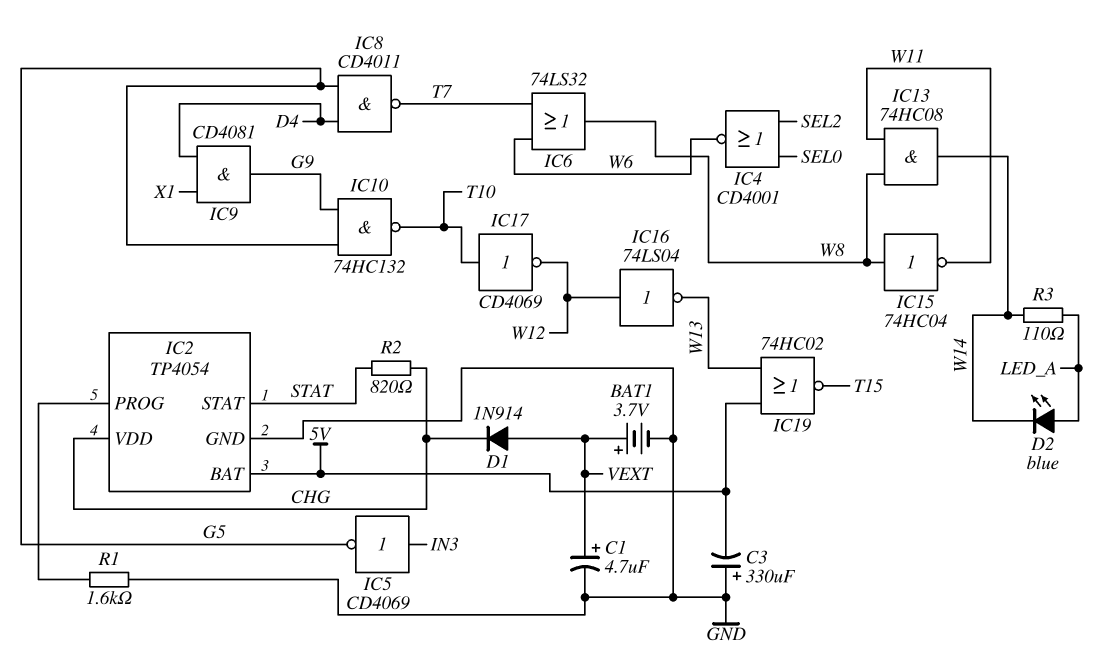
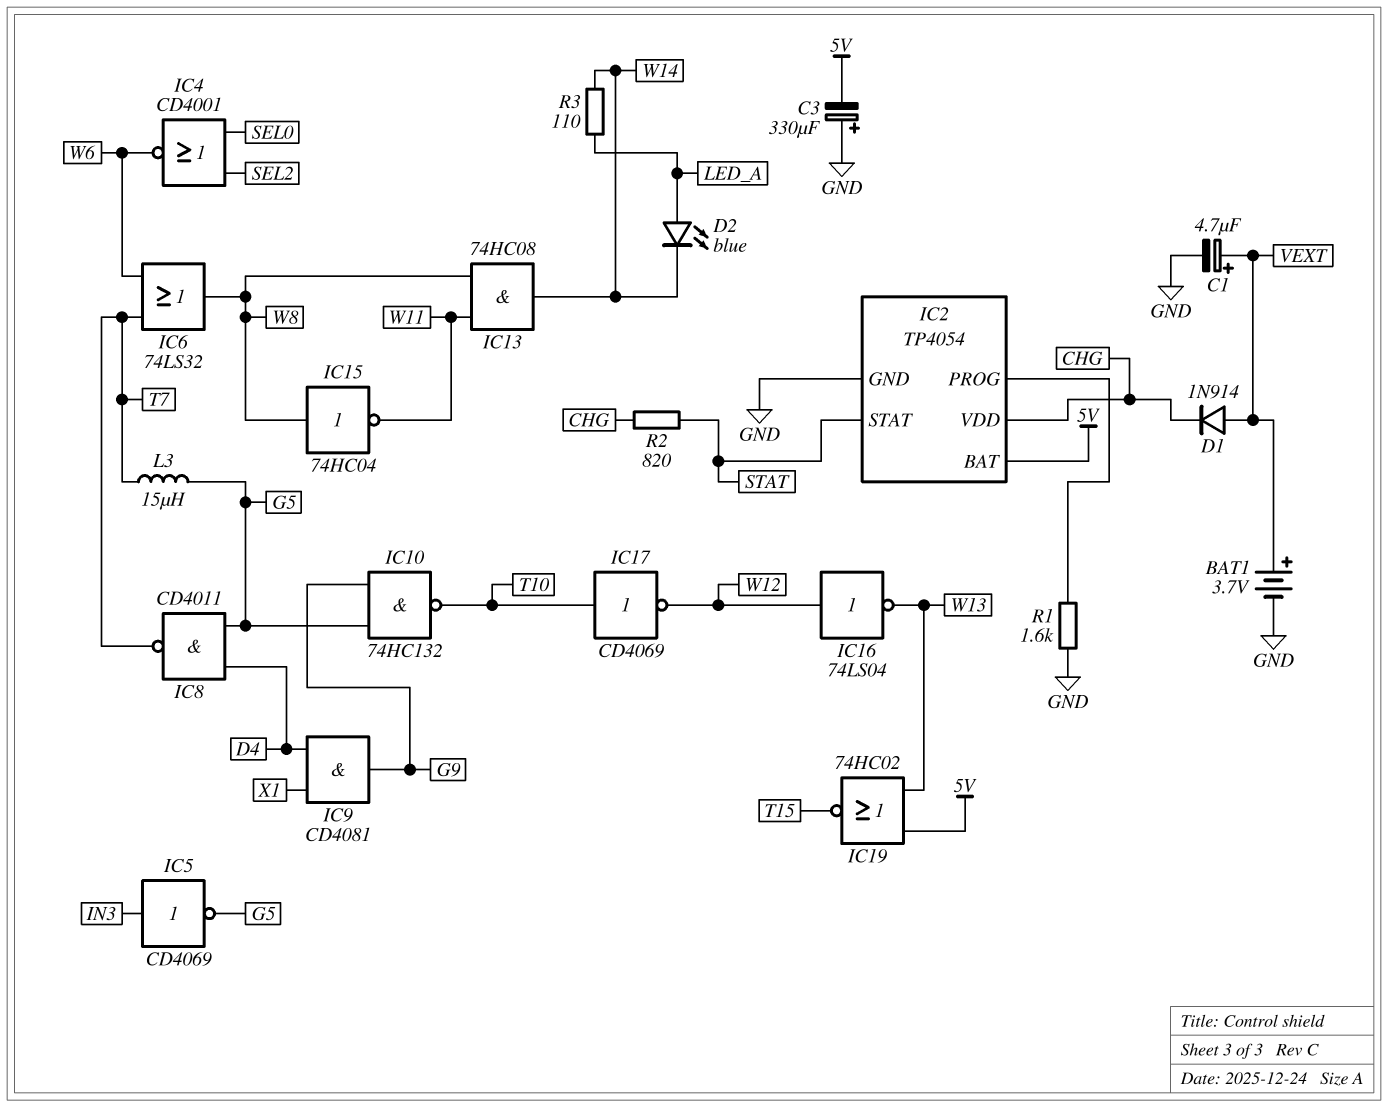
L3: none -> 15uH (G5, T7)

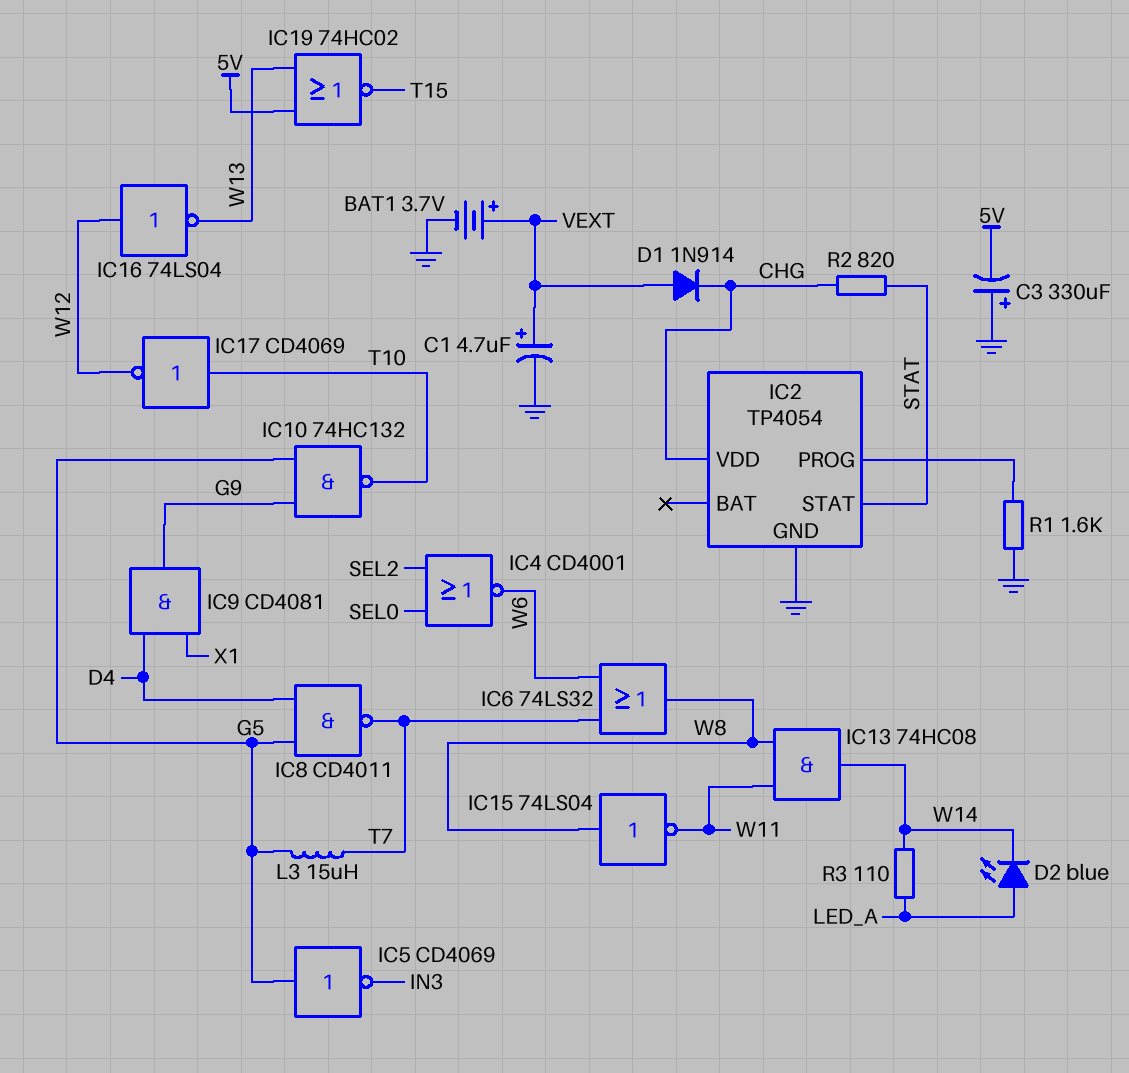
IC2 pin BAT: 5V -> none
IC5: NOT CD4069 (in IN3, out G5) -> NOT CD4069 (in G5, out IN3)
IC15: NOT 74HC04 (in W8, out W11) -> NOT 74LS04 (in W8, out W11)

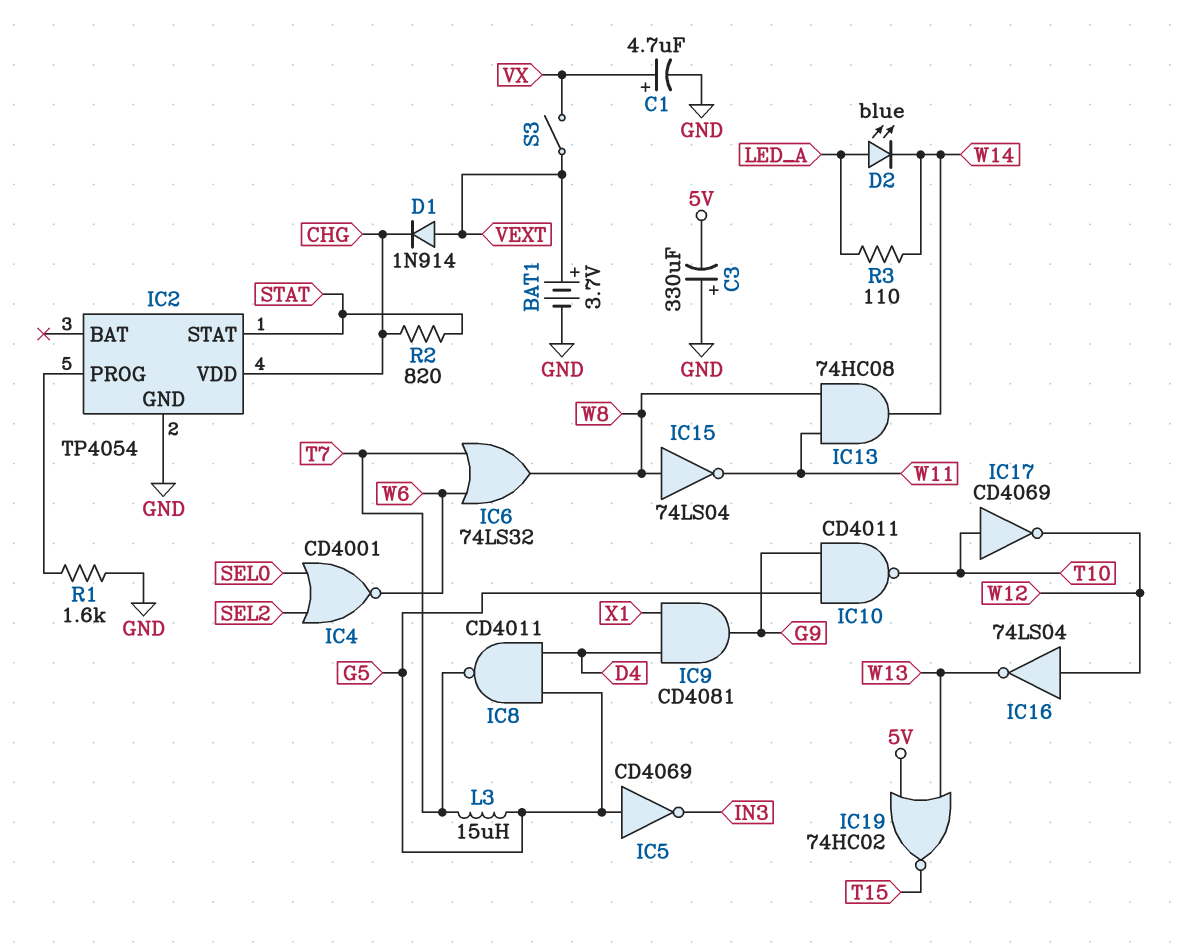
C1: 4.7uF (plus VEXT, minus GND) -> 4.7uF (plus VX, minus GND)
IC10: NAND 74HC132 (in G5, in G9, out T10) -> NAND CD4011 (in G5, in G9, out T10)
S3: none -> switch (VEXT, VX)

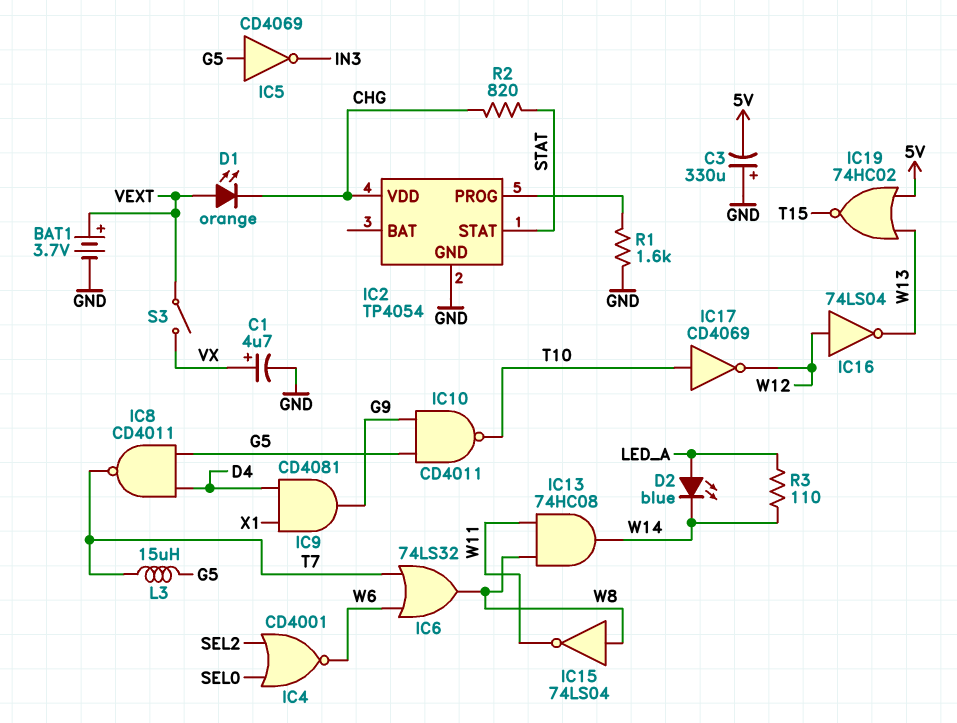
D1: diode 1N914 (A VEXT, K CHG) -> LED orange (A VEXT, K CHG)

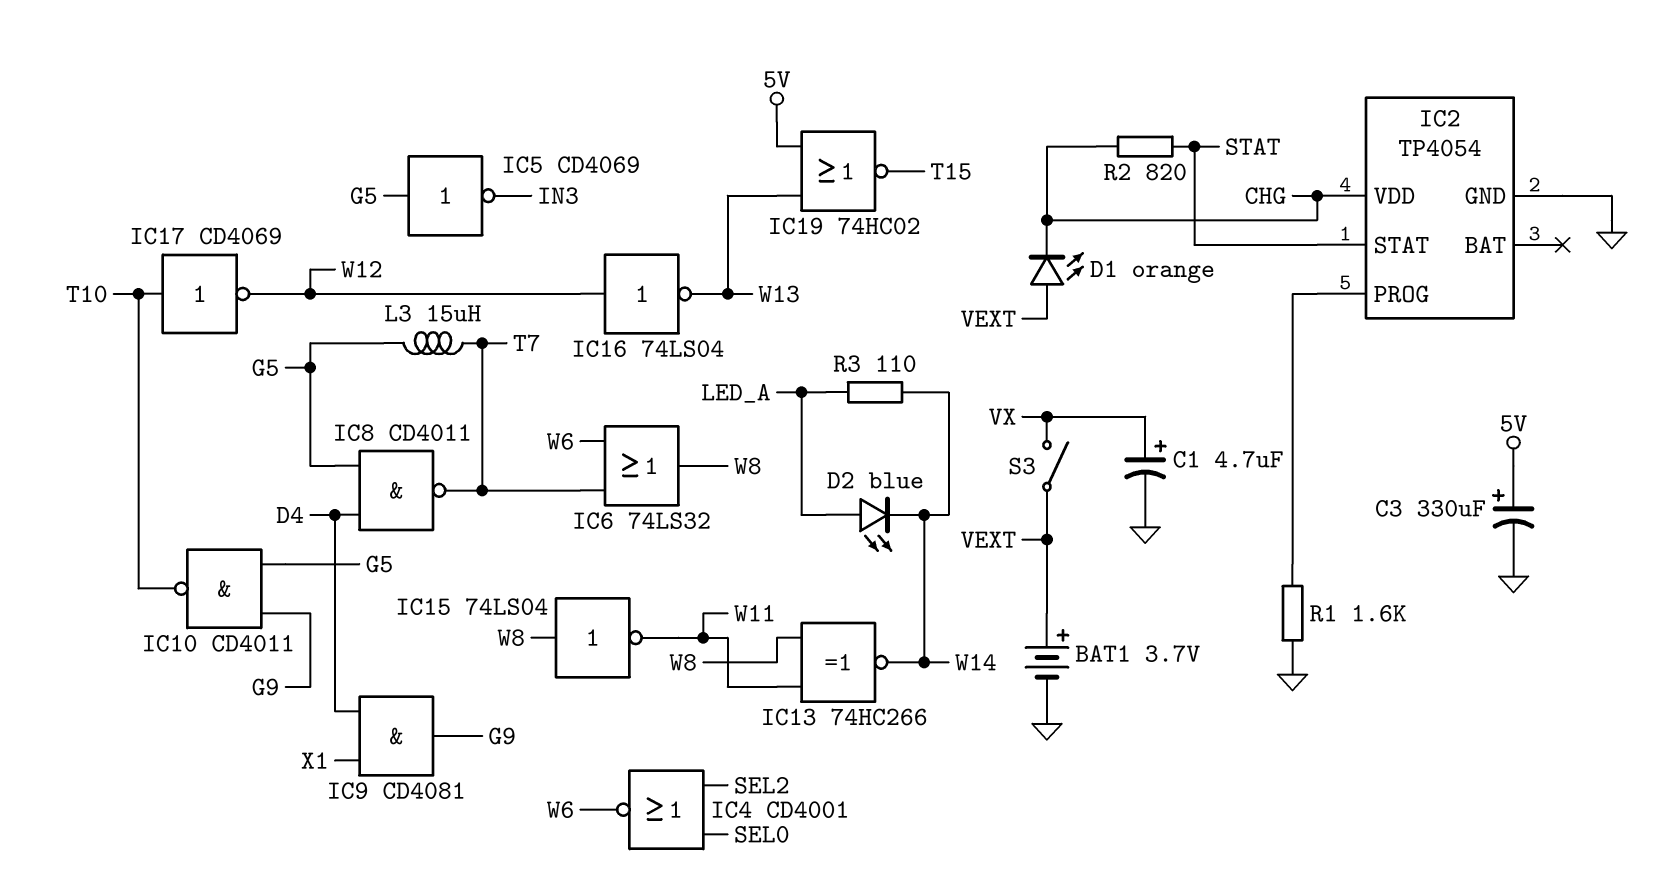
C3: 330uF (plus GND, minus 5V) -> 330uF (plus 5V, minus GND)
IC13: AND 74HC08 (in W8, in W11, out W14) -> XNOR 74HC266 (in W8, in W11, out W14)

